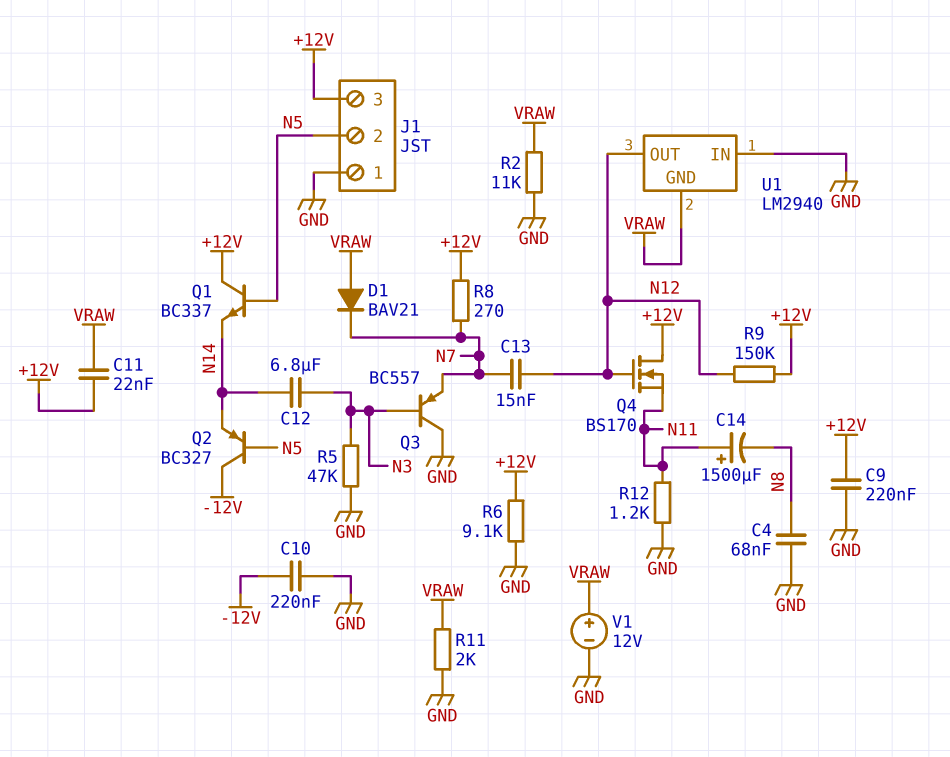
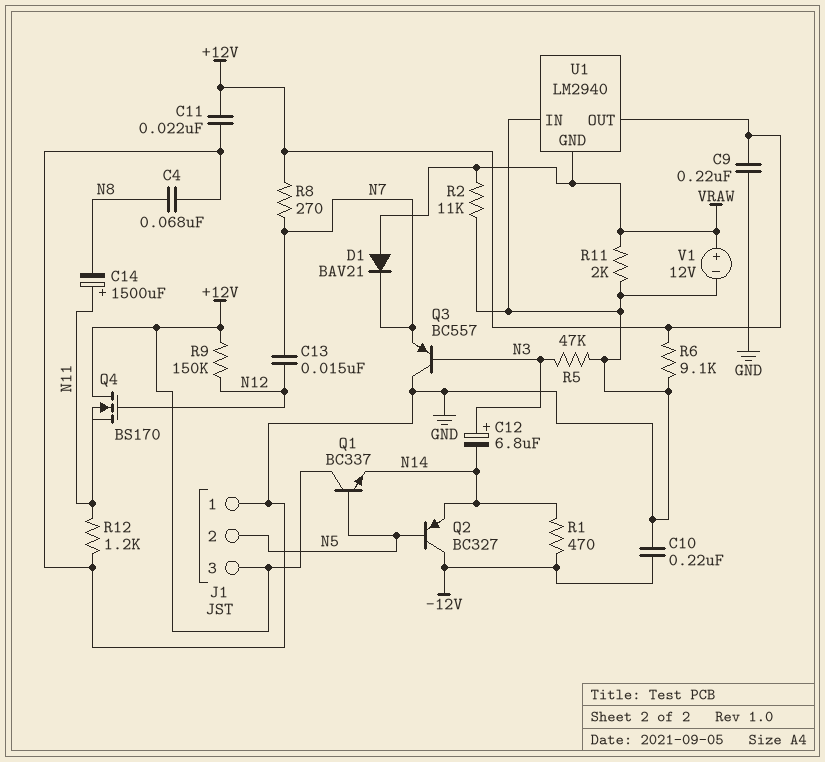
C11: 22nF (+12V, VRAW) -> 22nF (+12V, GND)
C12: 6.8uF (N3, N14) -> 6.8uF (plus N3, minus N14)
R1: none -> 470 (-12V, N14)
U1 pin OUT: N12 -> +12V

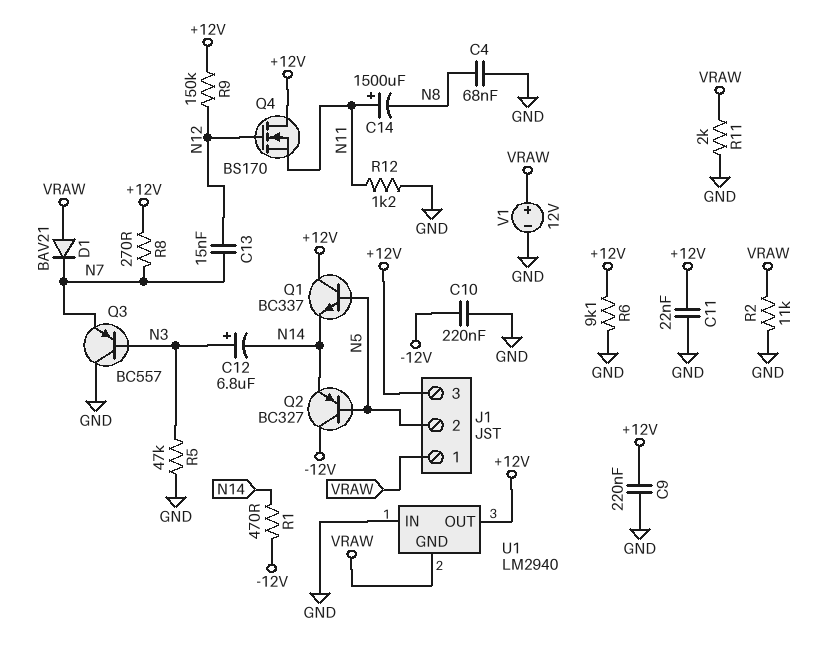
J1 pin 1: GND -> VRAW

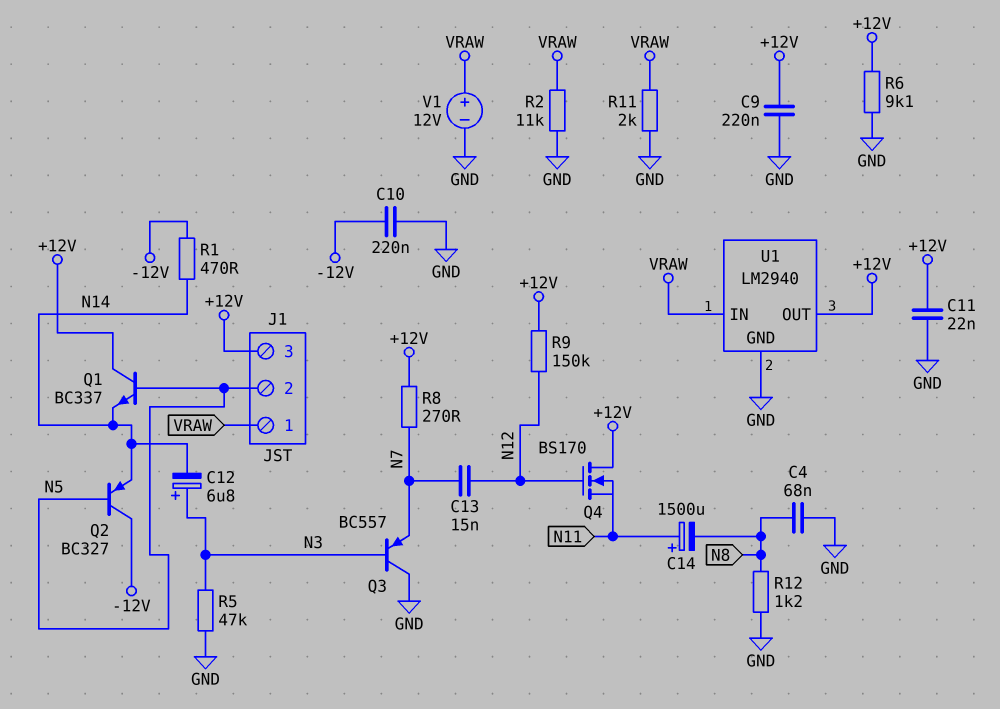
D1: diode BAV21 (A VRAW, K N7) -> none
R12: 1.2k (GND, N11) -> 1.2k (GND, N8)
U1 pin GND: VRAW -> GND
U1 pin IN: GND -> VRAW

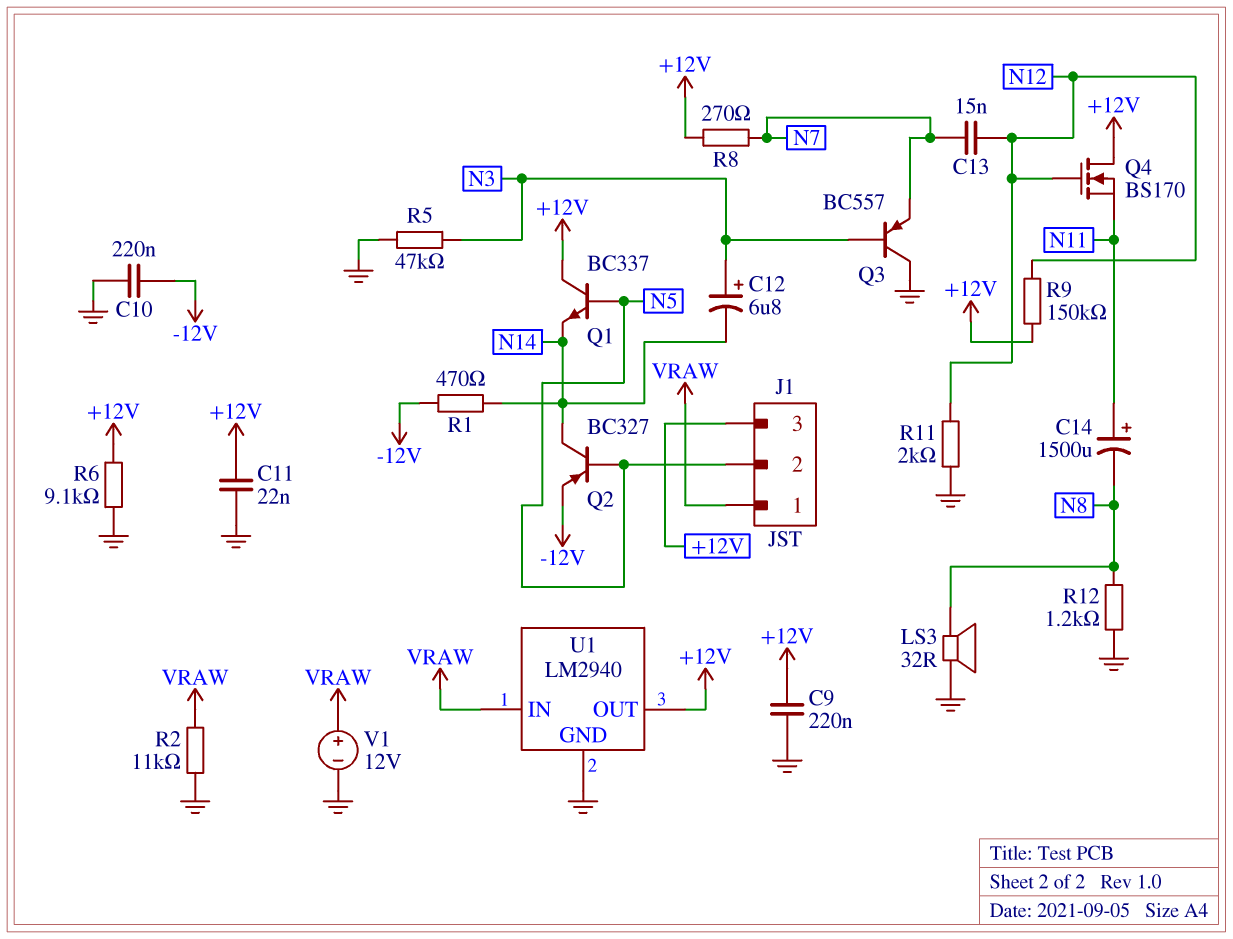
C4: 68nF (GND, N8) -> none
LS3: none -> speaker 32R (GND, N8)
Q2: PNP BC327 (B N5, C -12V, E N14) -> PNP BC327 (B N5, C N14, E -12V)
R11: 2k (GND, VRAW) -> 2k (GND, N12)

